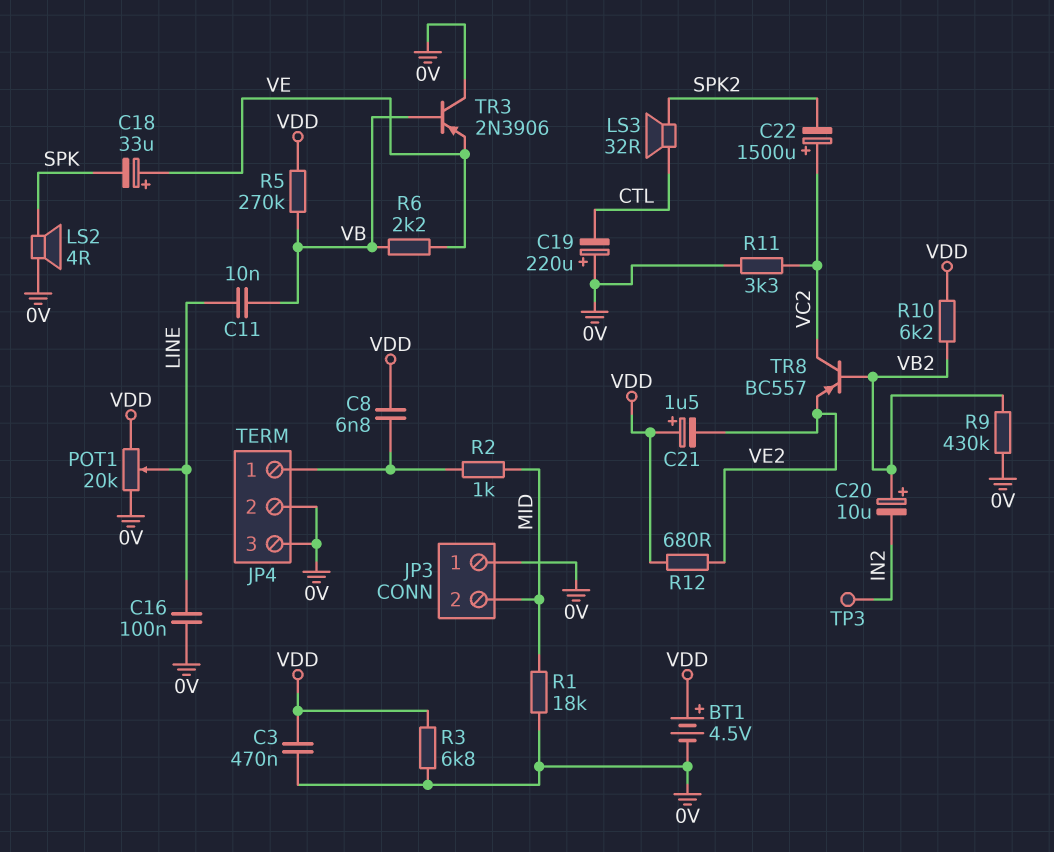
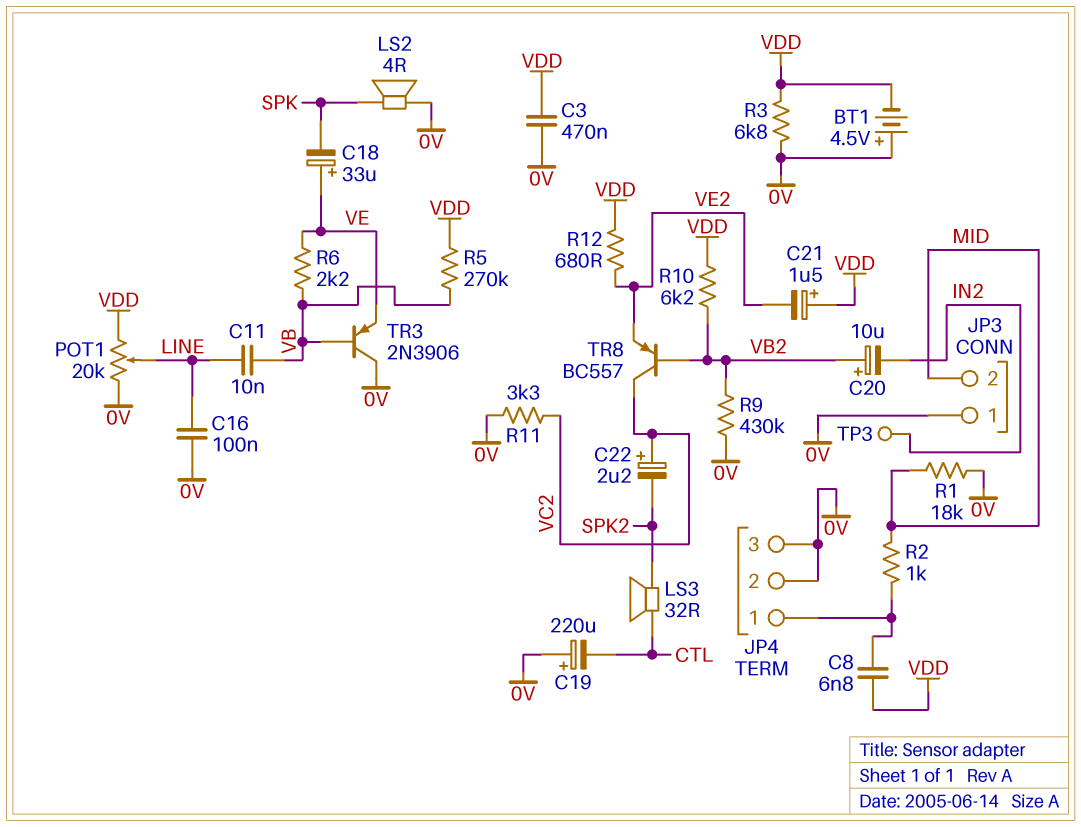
BT1: 4.5V (plus VDD, minus 0V) -> 4.5V (plus 0V, minus VDD)
C22: 1500uF (plus VC2, minus SPK2) -> 2.2uF (plus VC2, minus SPK2)

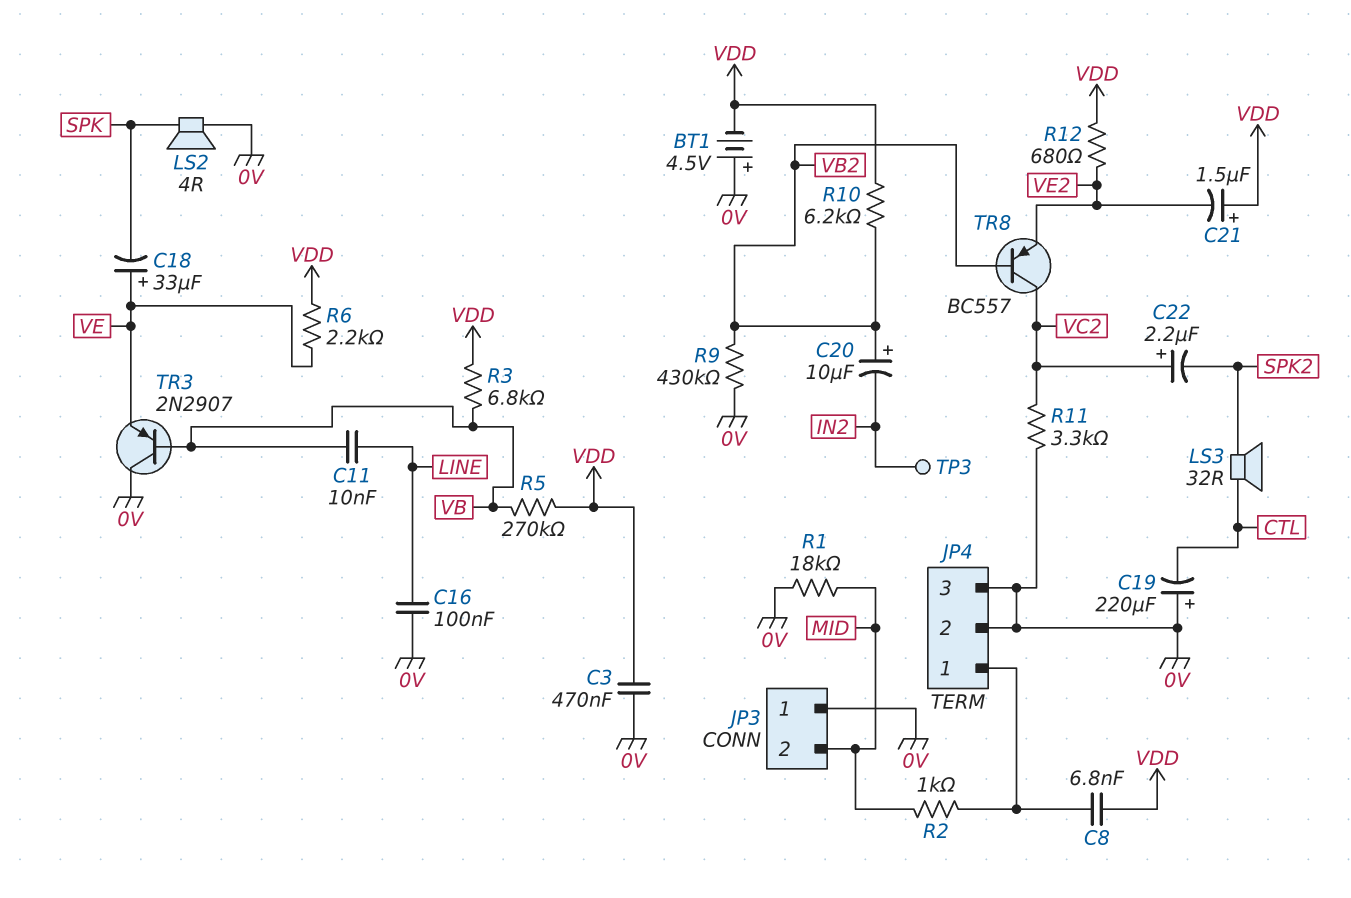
POT1: 20k (0V, VDD, wiper LINE) -> none
R3: 6.8k (0V, VDD) -> 6.8k (VB, VDD)
R6: 2.2k (VB, VE) -> 2.2k (VDD, VE)
TR3: PNP 2N3906 (B VB, C 0V, E VE) -> PNP 2N2907 (B VB, C 0V, E VE)

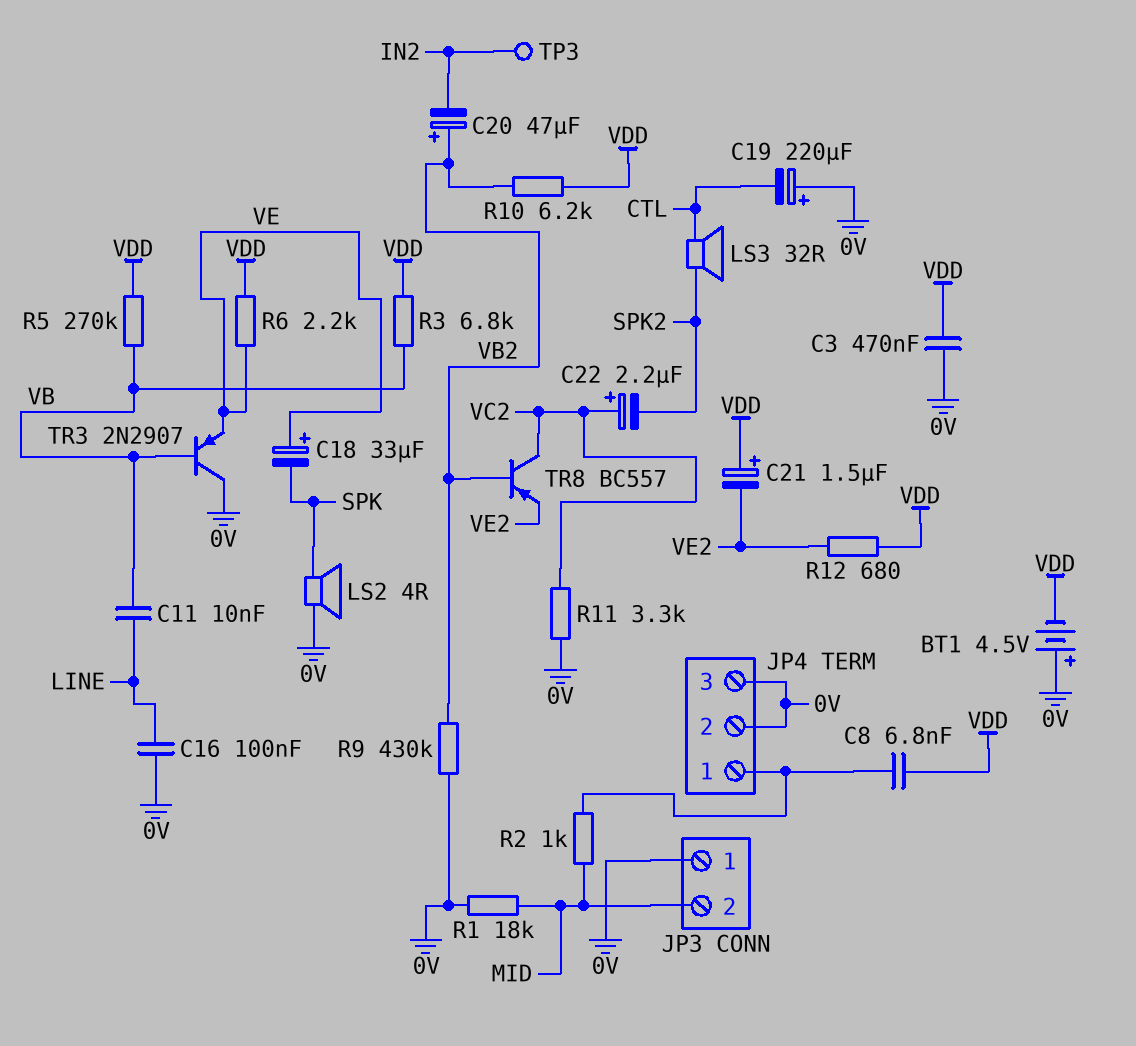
C20: 10uF (plus VB2, minus IN2) -> 47uF (plus VB2, minus IN2)

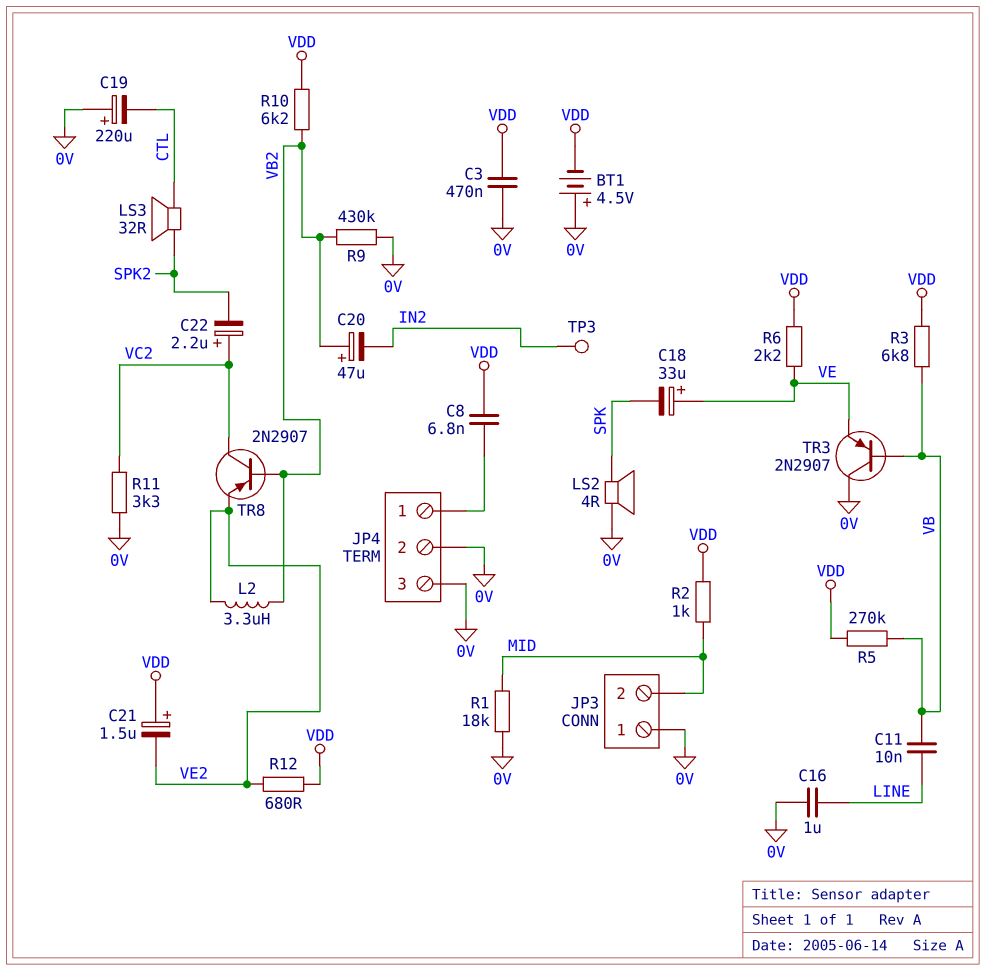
C16: 100nF (0V, LINE) -> 1uF (0V, LINE)
L2: none -> 3.3uH (VB2, VE2)
R2: 1k (JP4/1, MID) -> 1k (MID, VDD)
TR8: PNP BC557 (B VB2, C VC2, E VE2) -> PNP 2N2907 (B VB2, C VC2, E VE2)

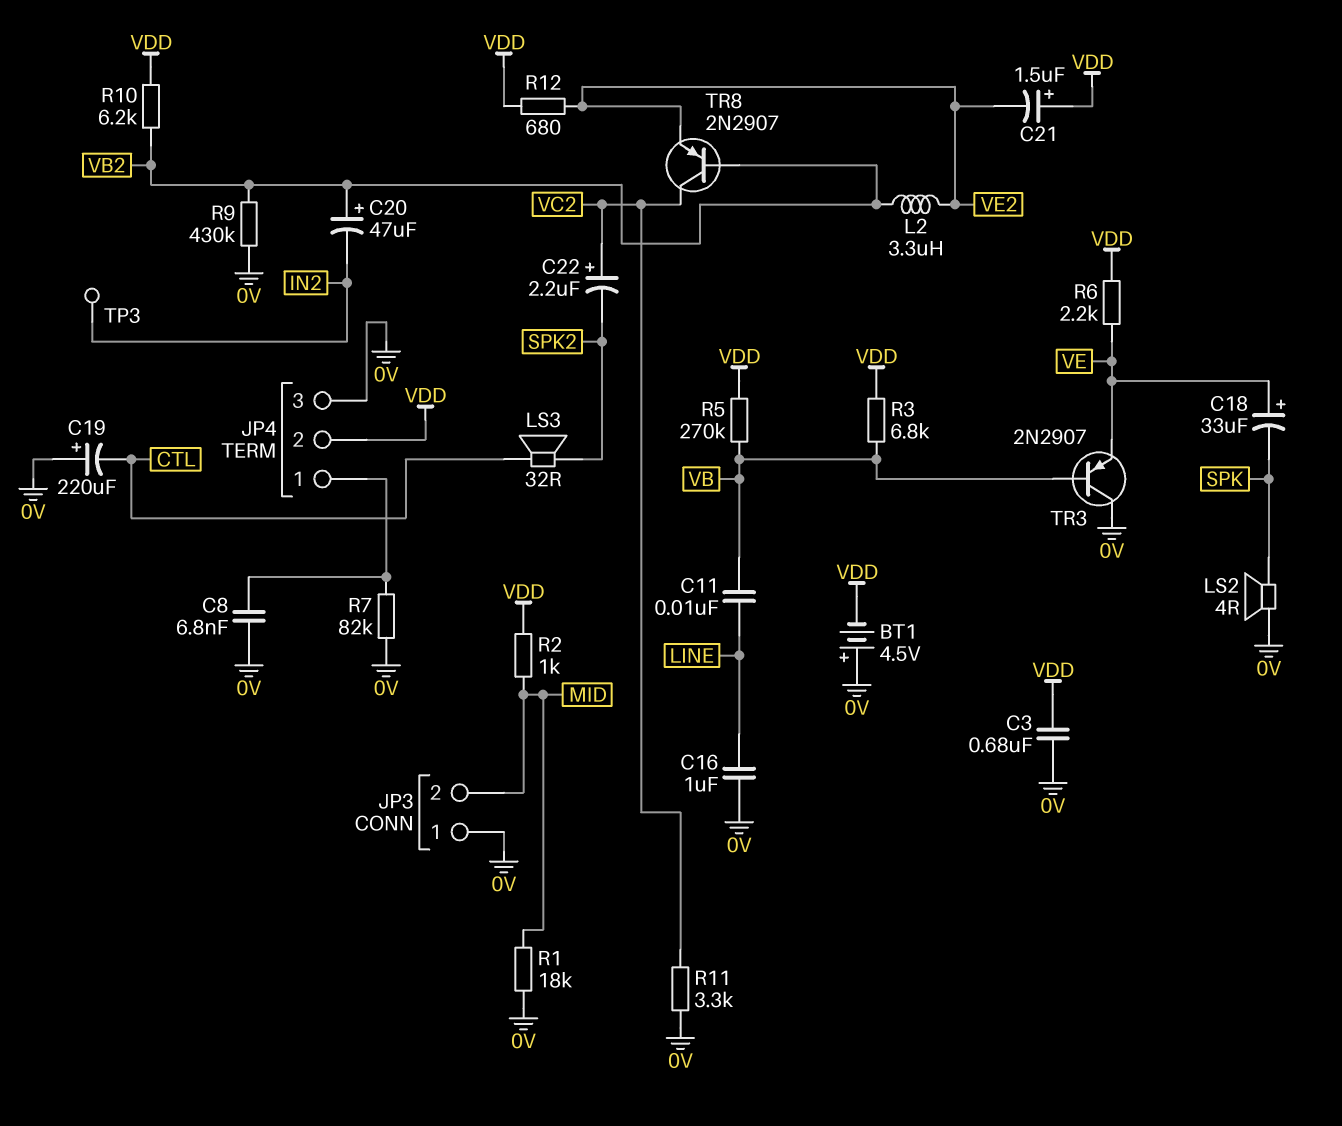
C3: 470nF (0V, VDD) -> 680nF (0V, VDD)
C8: 6.8nF (JP4/1, VDD) -> 6.8nF (0V, JP4/1)
JP4 pin 2: 0V -> VDD
R7: none -> 82k (0V, JP4/1)

